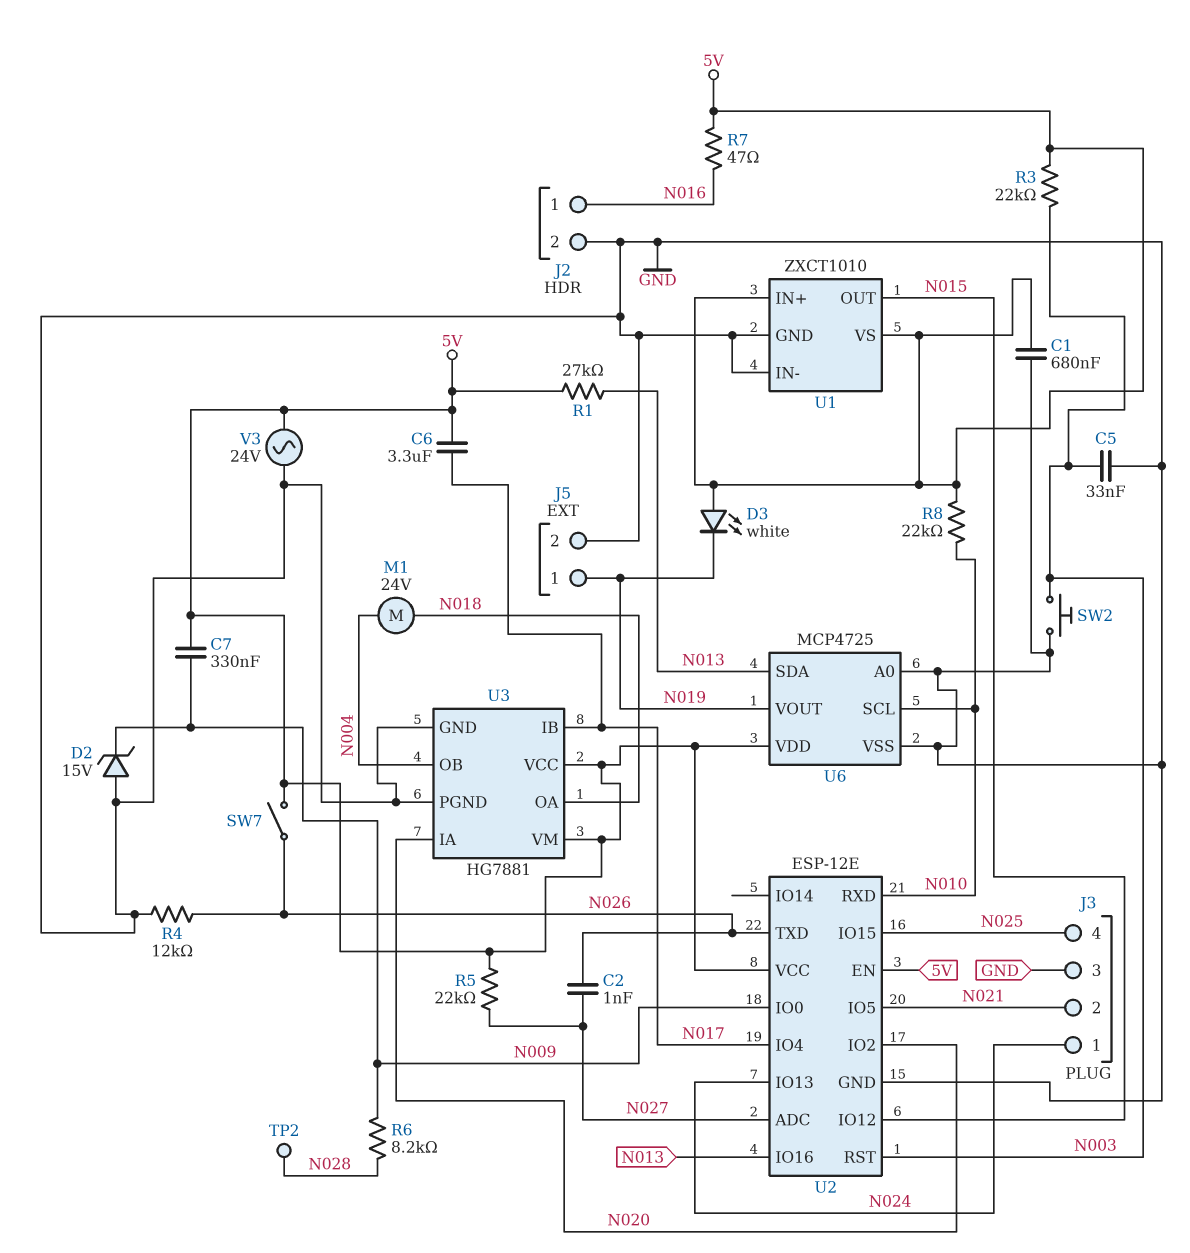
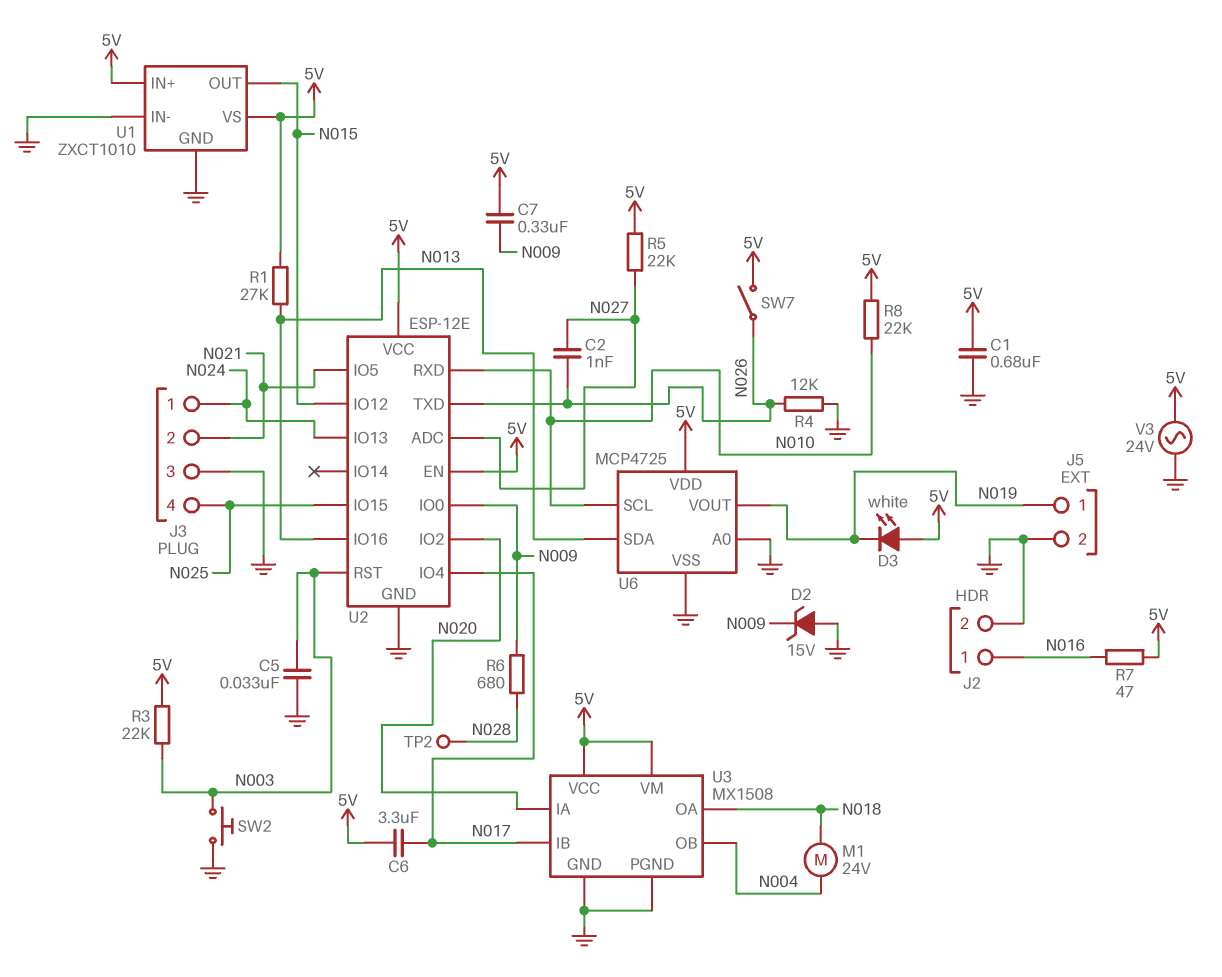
R6: 8.2k (N009, N028) -> 680 (N009, N028)
U3: HG7881 -> MX1508

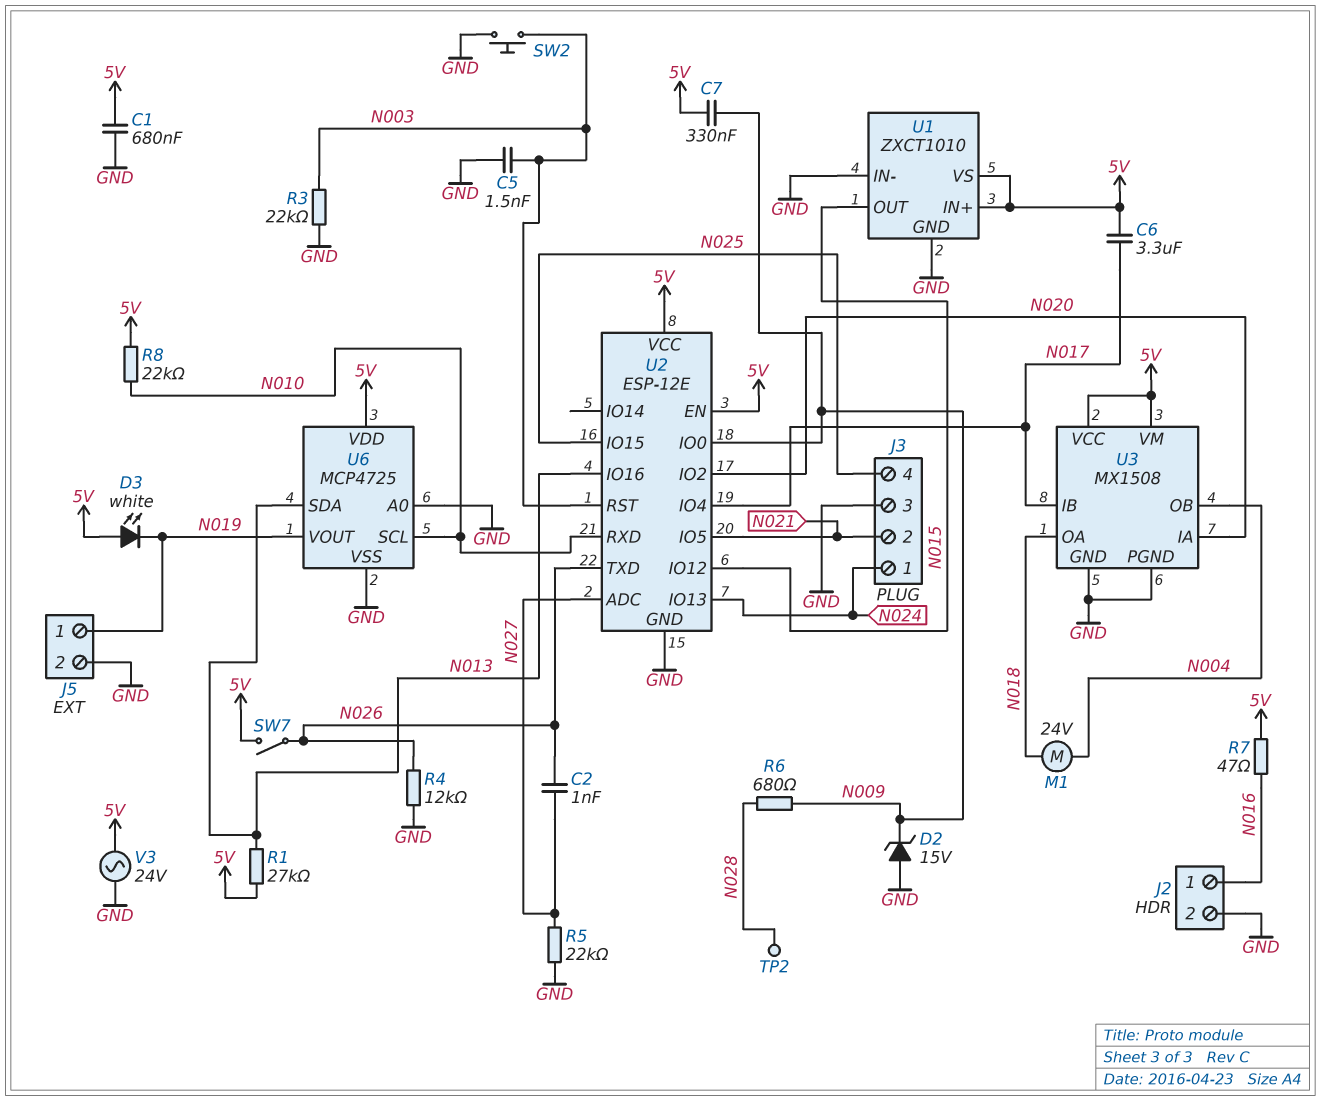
C5: 33nF (GND, N003) -> 1.5nF (GND, N003)
R3: 22k (5V, N003) -> 22k (GND, N003)
R5: 22k (5V, N027) -> 22k (GND, N027)

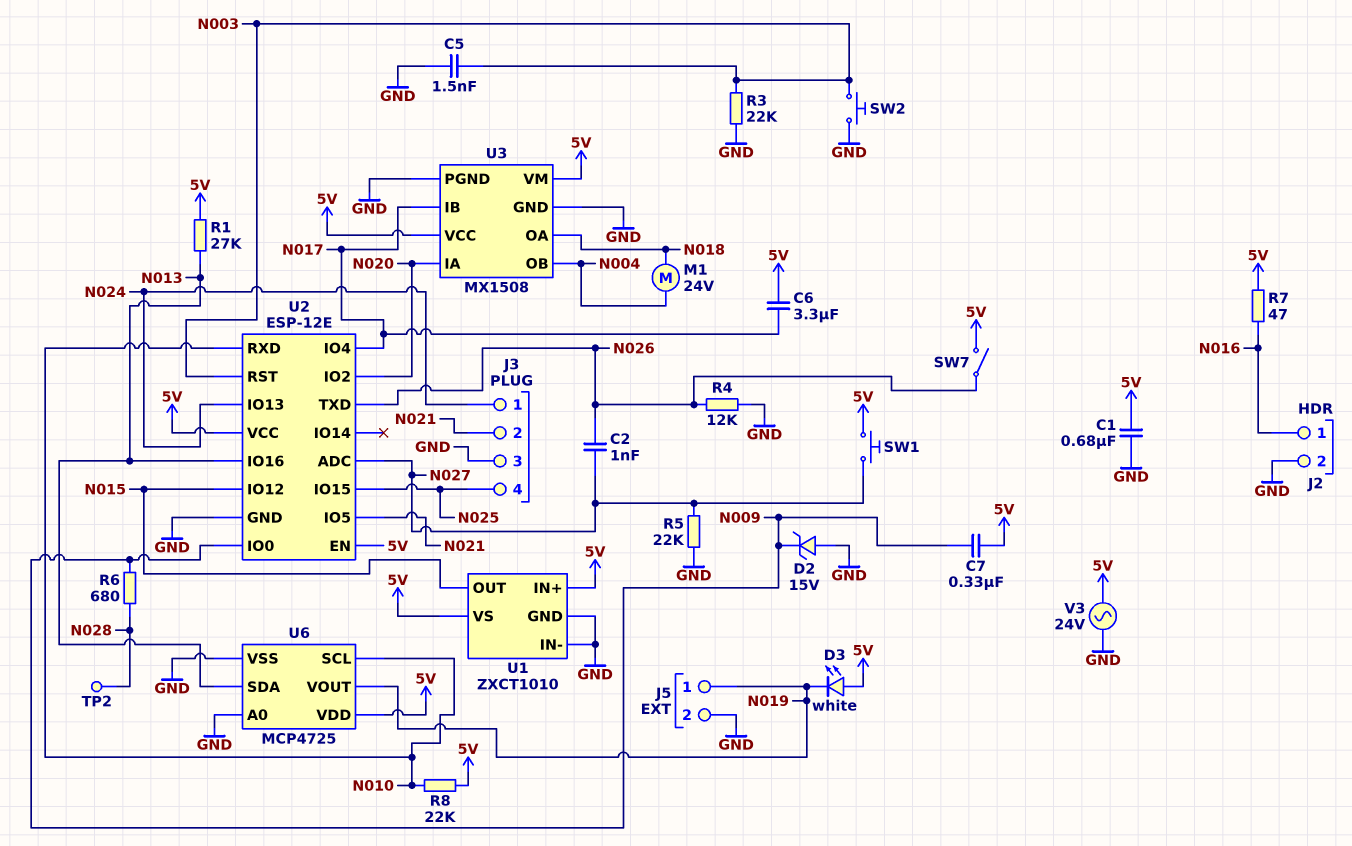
SW1: none -> button (5V, N027)

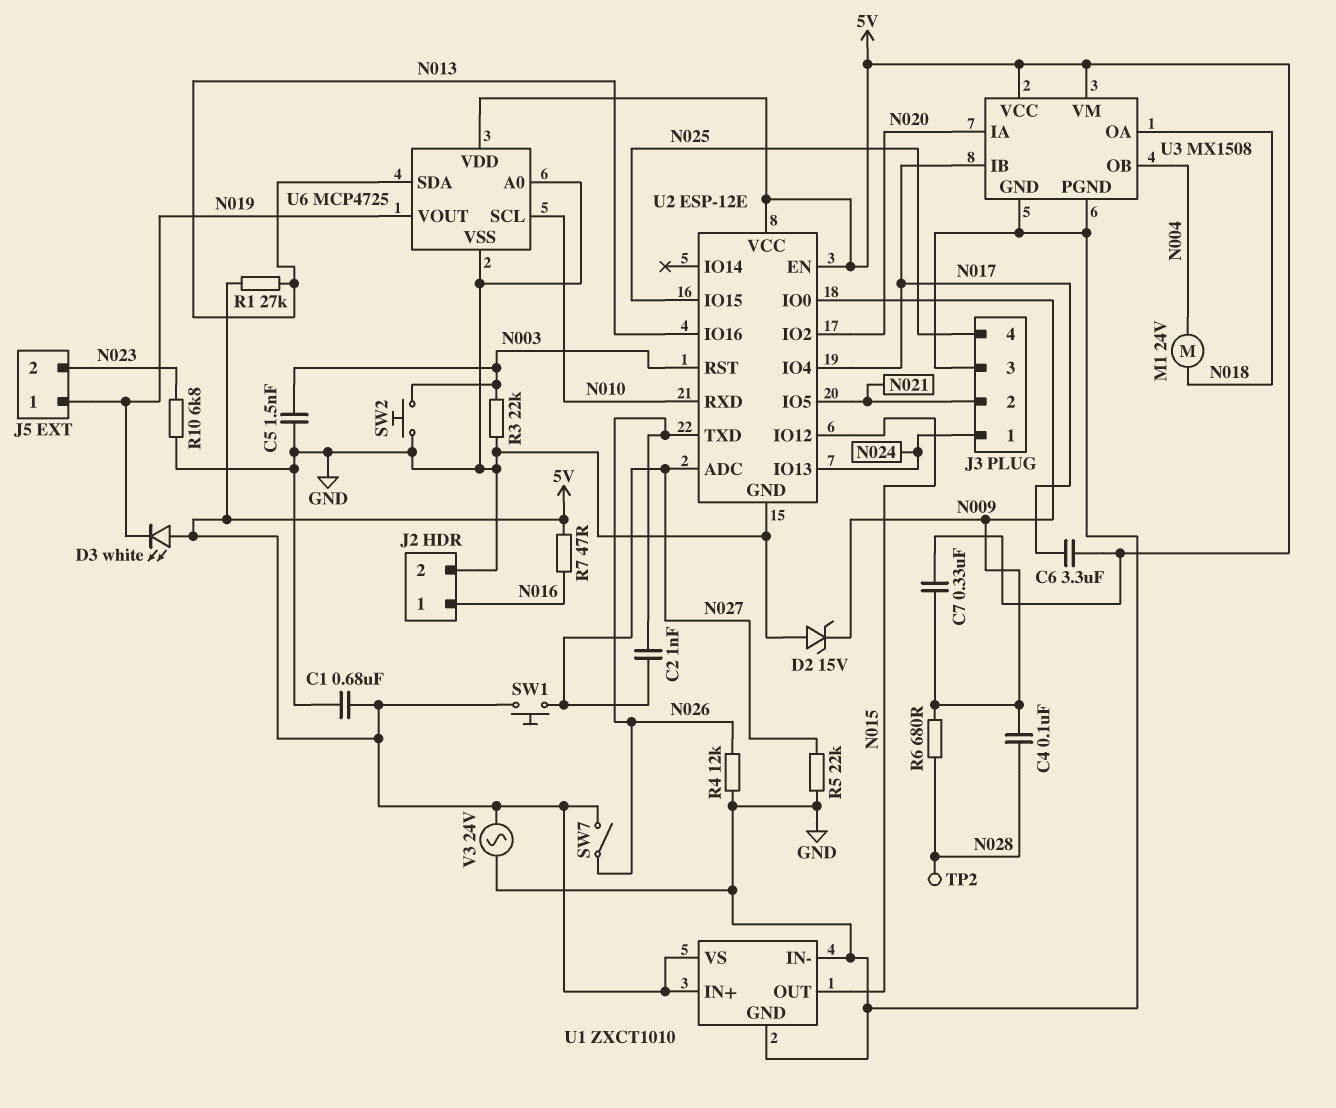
C4: none -> 100nF (N009, N028)
J5 pin 2: GND -> N023
R8: 22k (5V, N010) -> none
R10: none -> 6.8k (GND, N023)

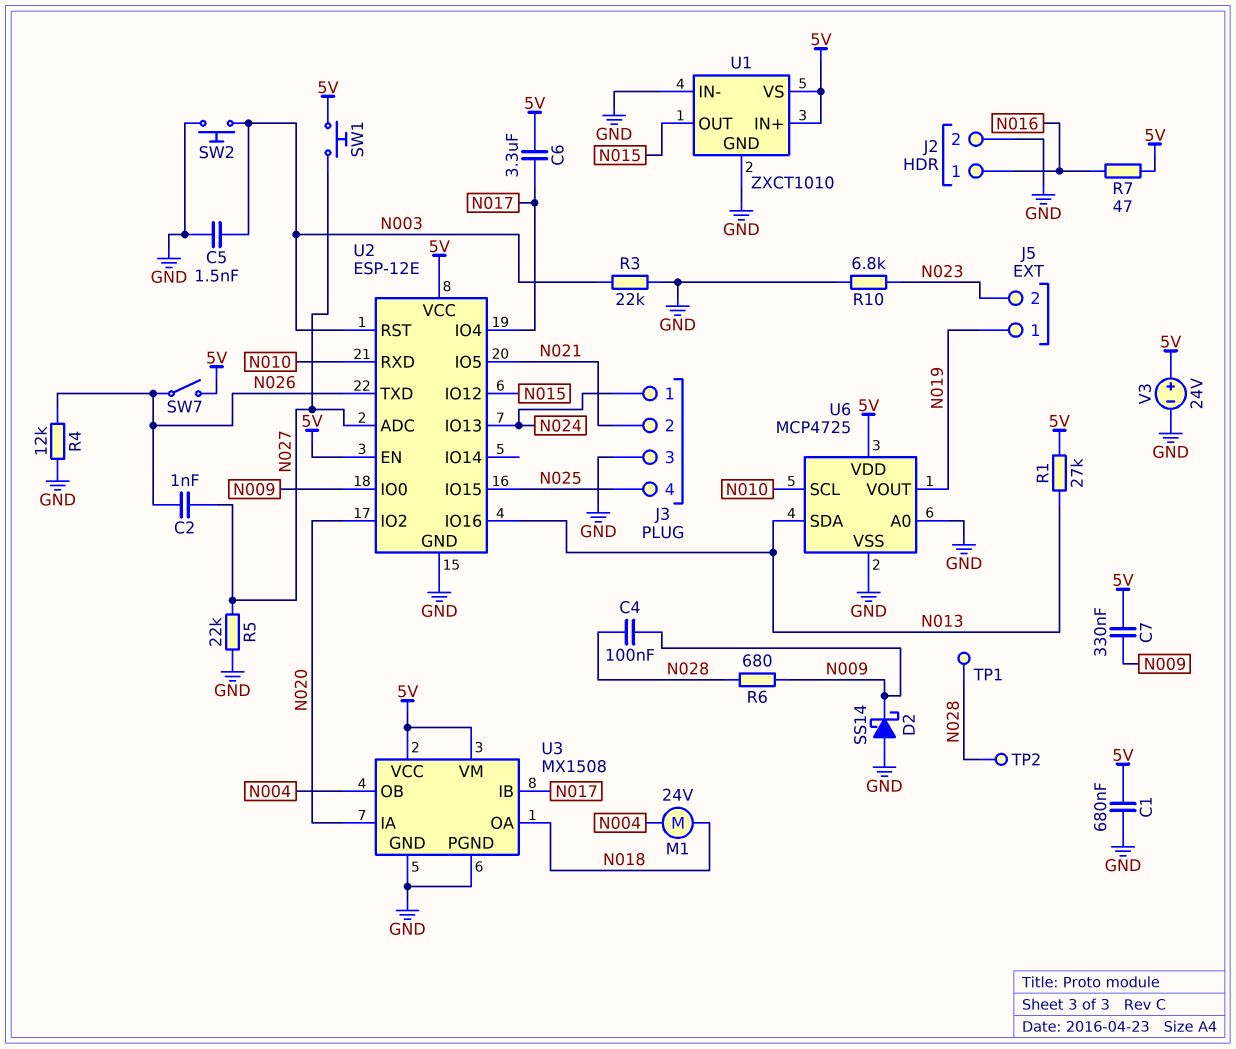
D2: zener 15V (A GND, K N009) -> schottky SS14 (A GND, K N009)
D3: LED white (A 5V, K N019) -> none
TP1: none -> test point (N028)
V3: AC 24V (5V, GND) -> 24V (plus 5V, minus GND)

